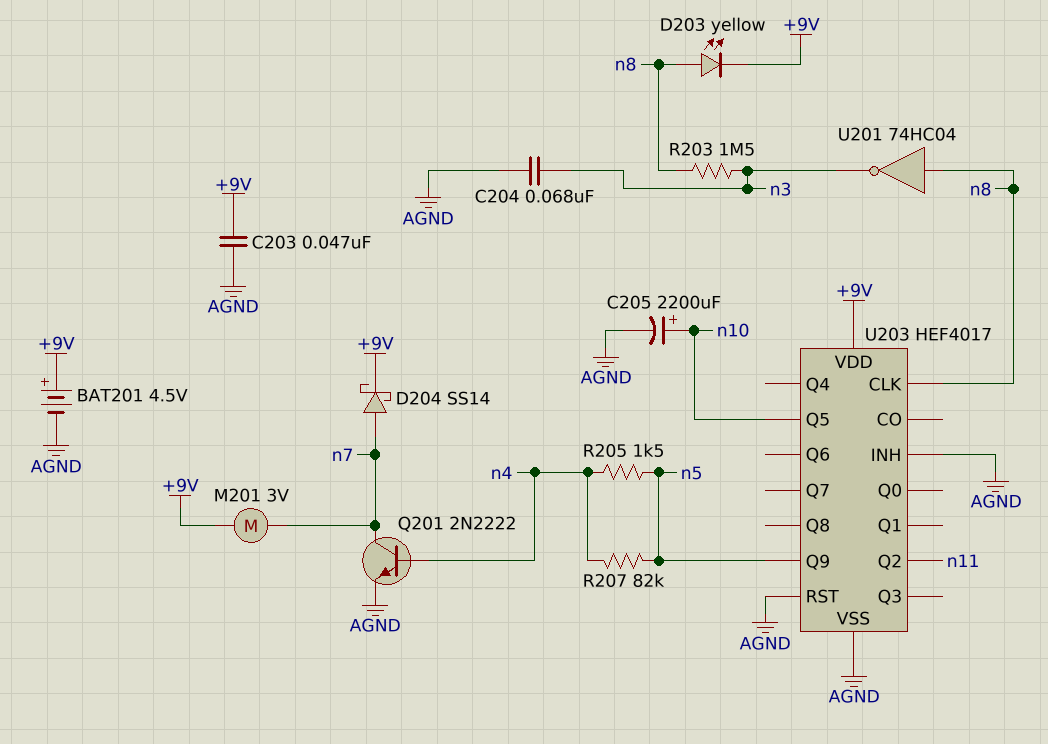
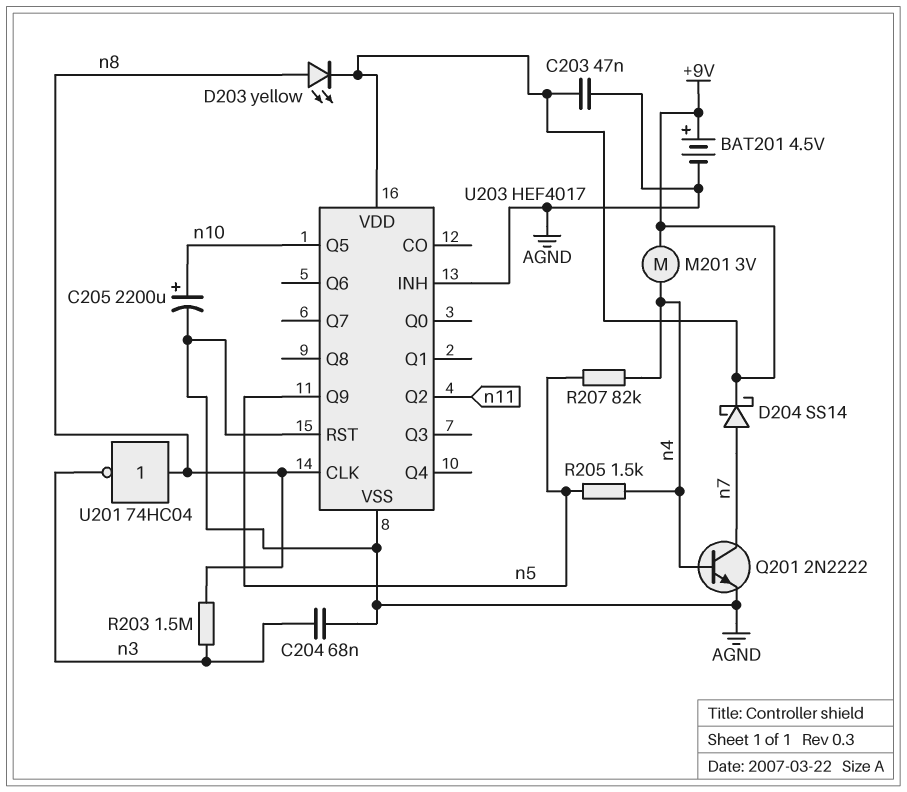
M201: motor 3V (+9V, n7) -> motor 3V (+9V, n4)

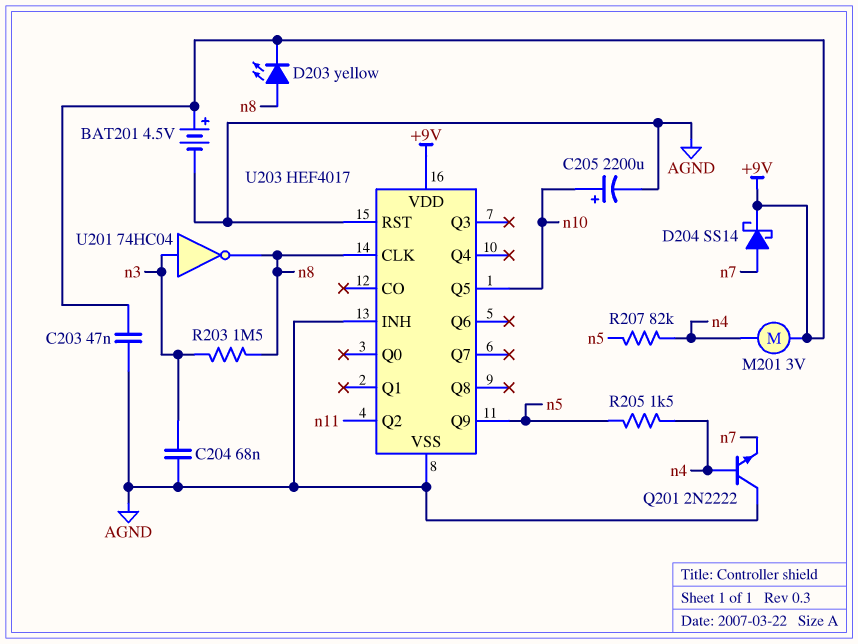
Q201: NPN 2N2222 (B n4, C n7, E AGND) -> NPN 2N2222 (B n4, C AGND, E n7)
U201: NOT 74HC04 (in n8, out n3) -> NOT 74HC04 (in n3, out n8)

